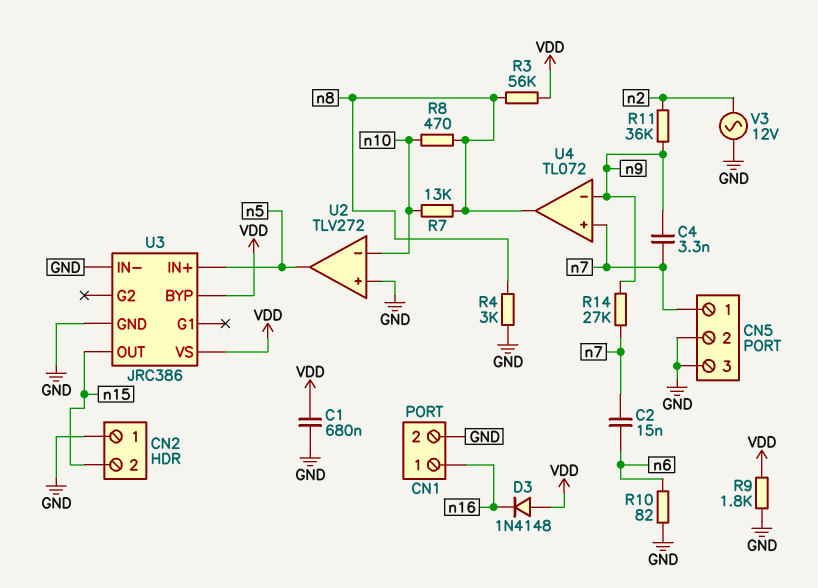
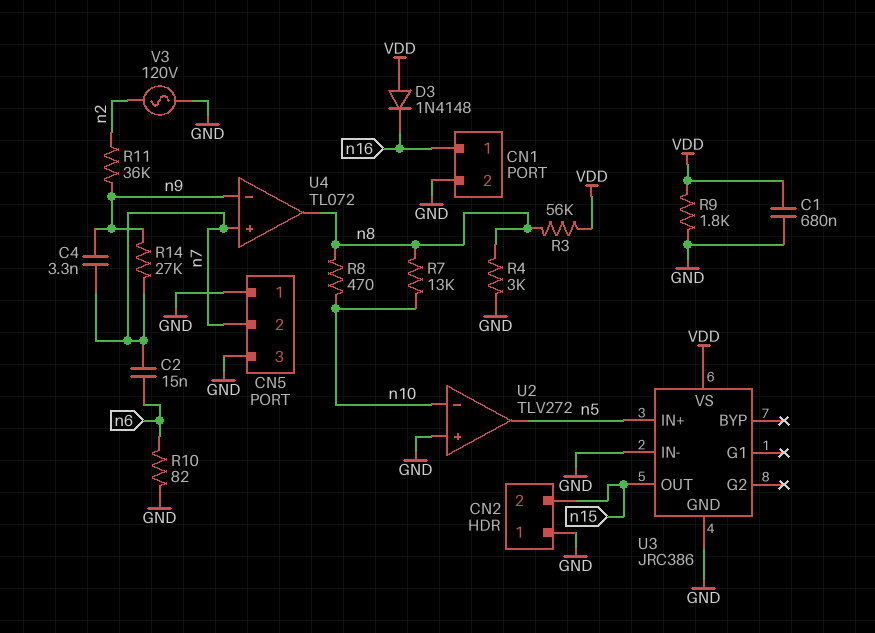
CN5 pin 1: n7 -> GND
CN5 pin 2: GND -> n7
U3 pin BYP: VDD -> none
V3: AC 12V (GND, n2) -> AC 120V (GND, n2)

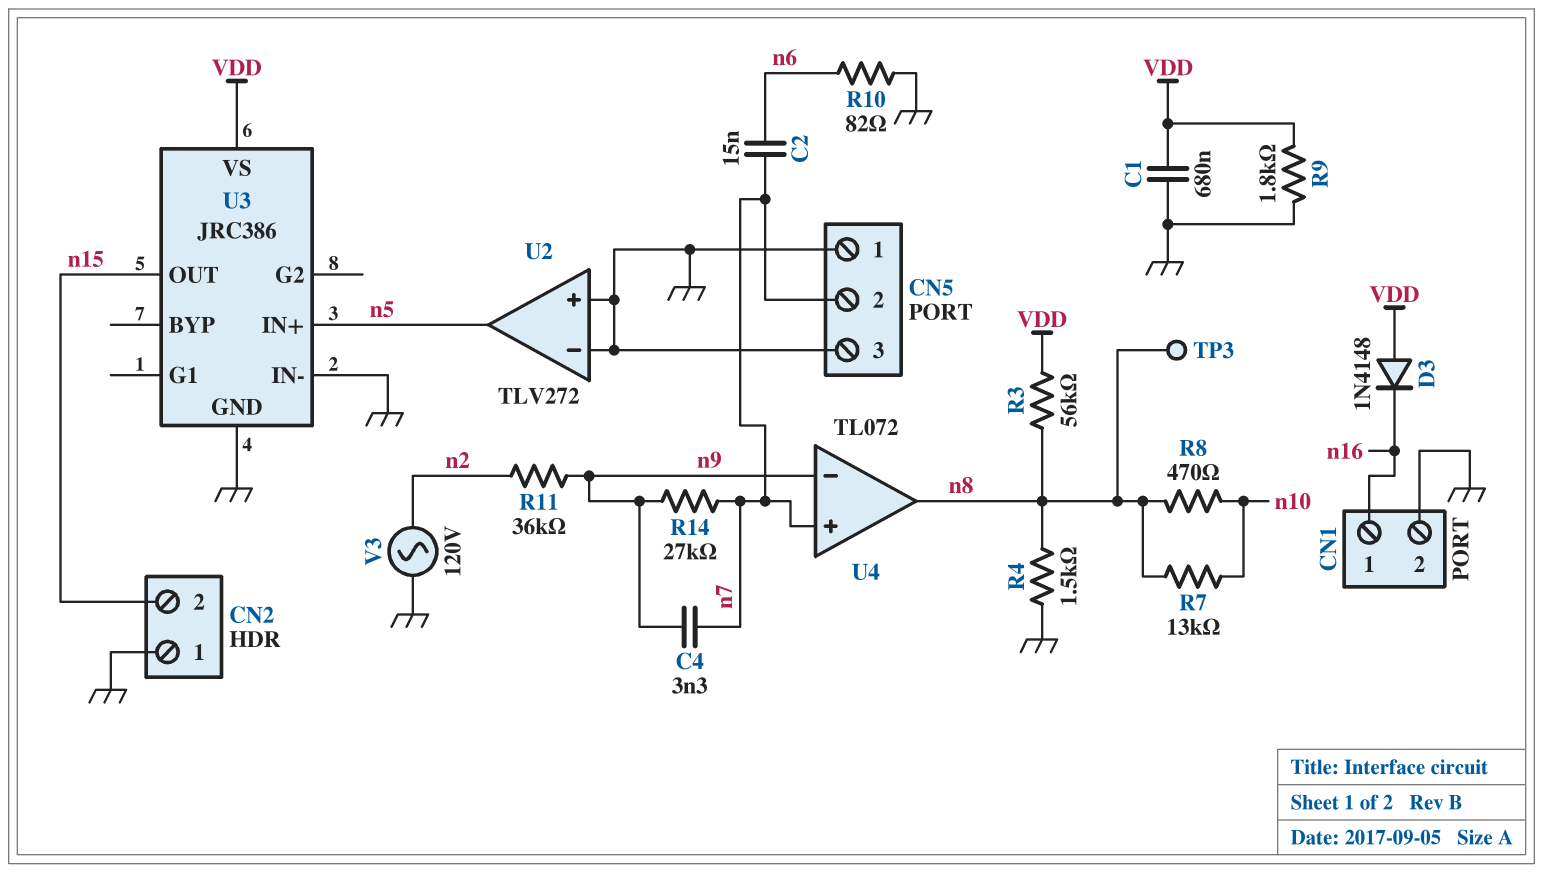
R4: 3k (GND, n8) -> 1.5k (GND, n8)
TP3: none -> test point (n8)
U2 pin in-: n10 -> GND

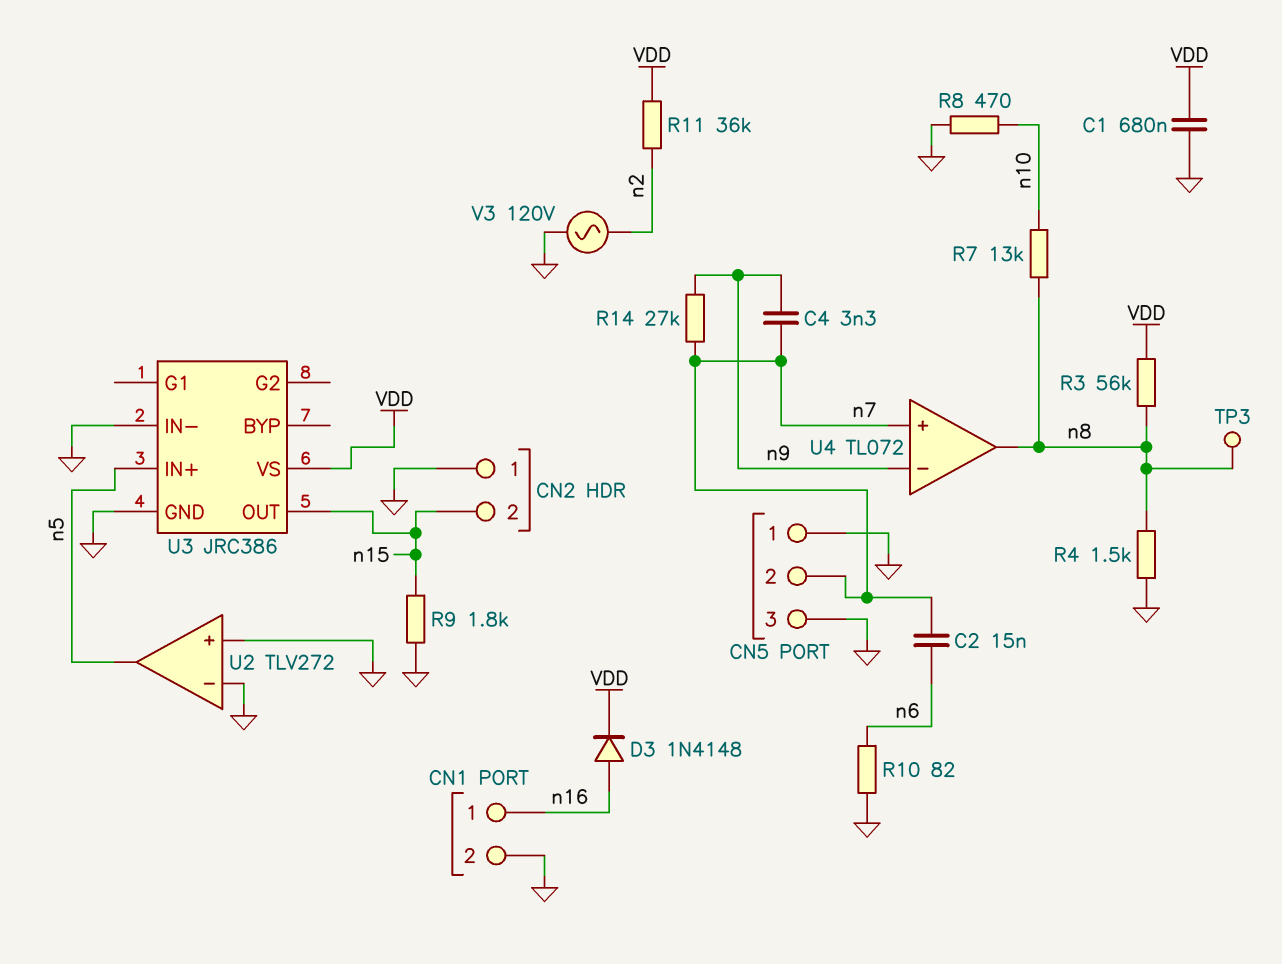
D3: diode 1N4148 (A VDD, K n16) -> diode 1N4148 (A n16, K VDD)
R8: 470 (n8, n10) -> 470 (GND, n10)
R9: 1.8k (GND, VDD) -> 1.8k (GND, n15)
R11: 36k (n2, n9) -> 36k (VDD, n2)

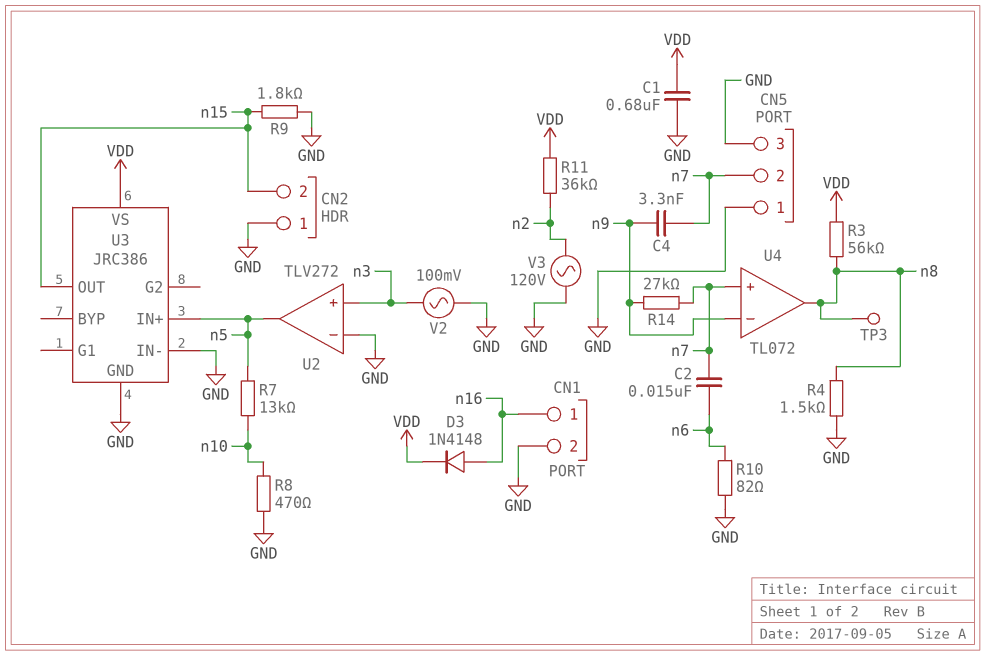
R7: 13k (n8, n10) -> 13k (n5, n10)
U2 pin in+: GND -> n3
V2: none -> AC 100mV (GND, n3)

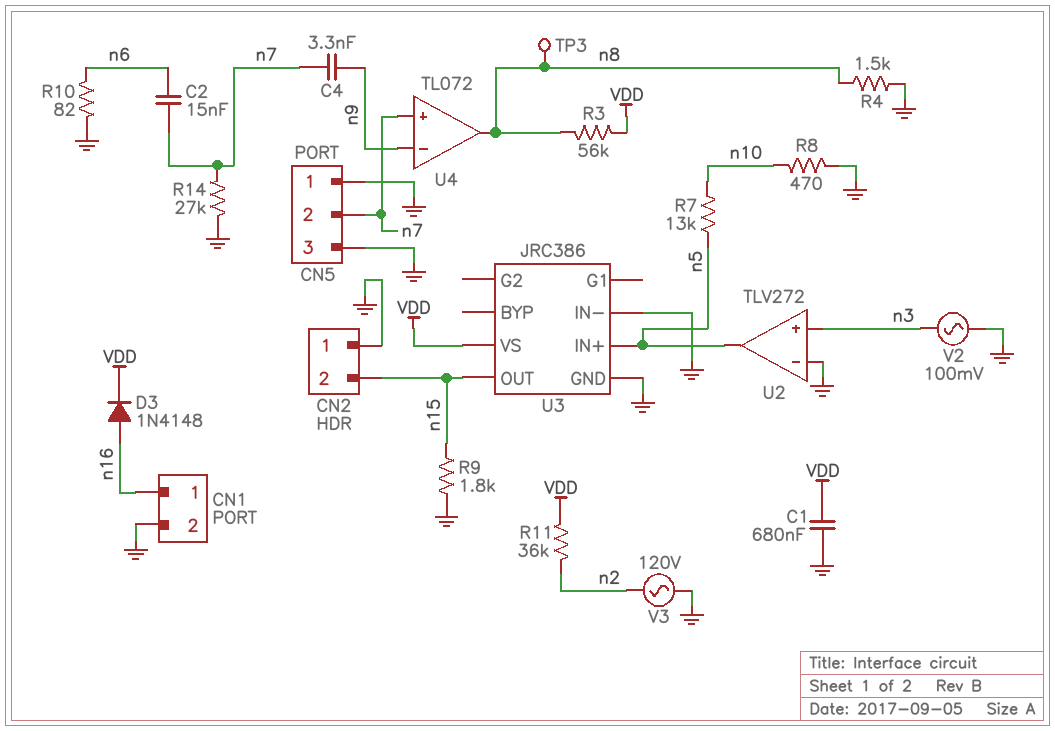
R14: 27k (n7, n9) -> 27k (GND, n7)

